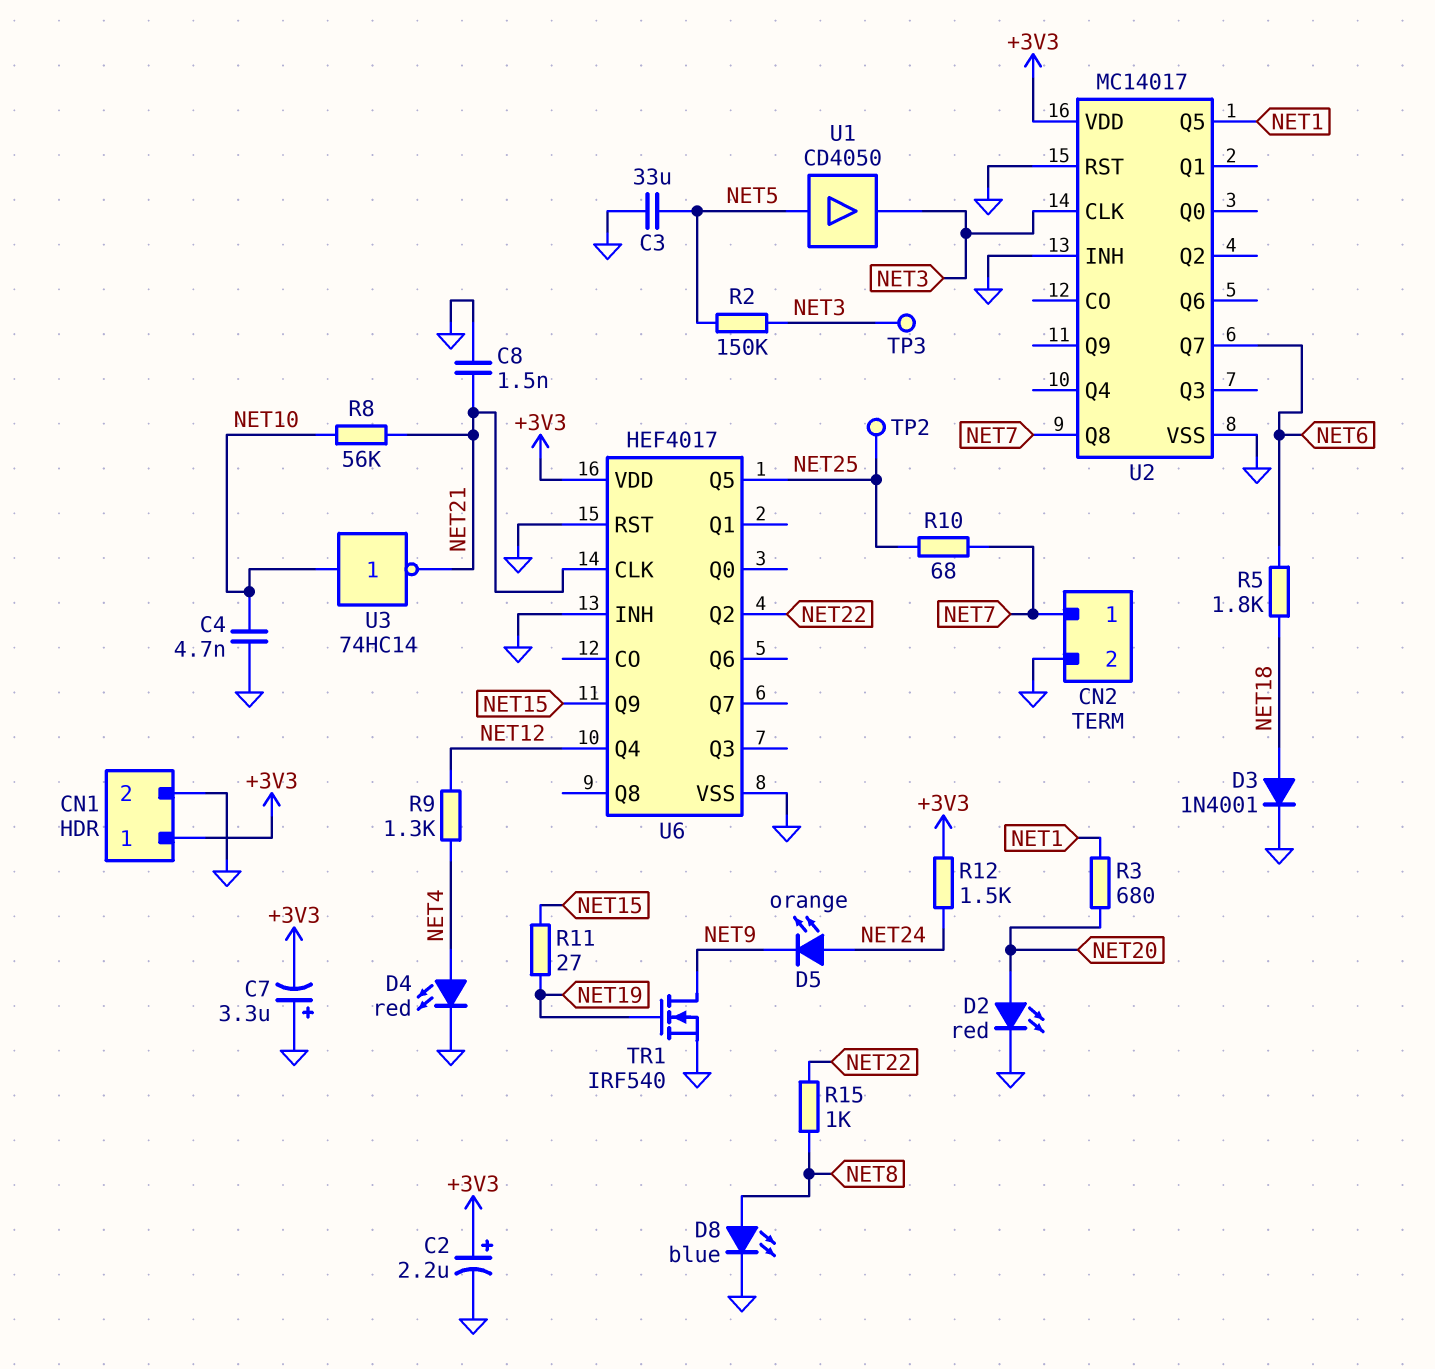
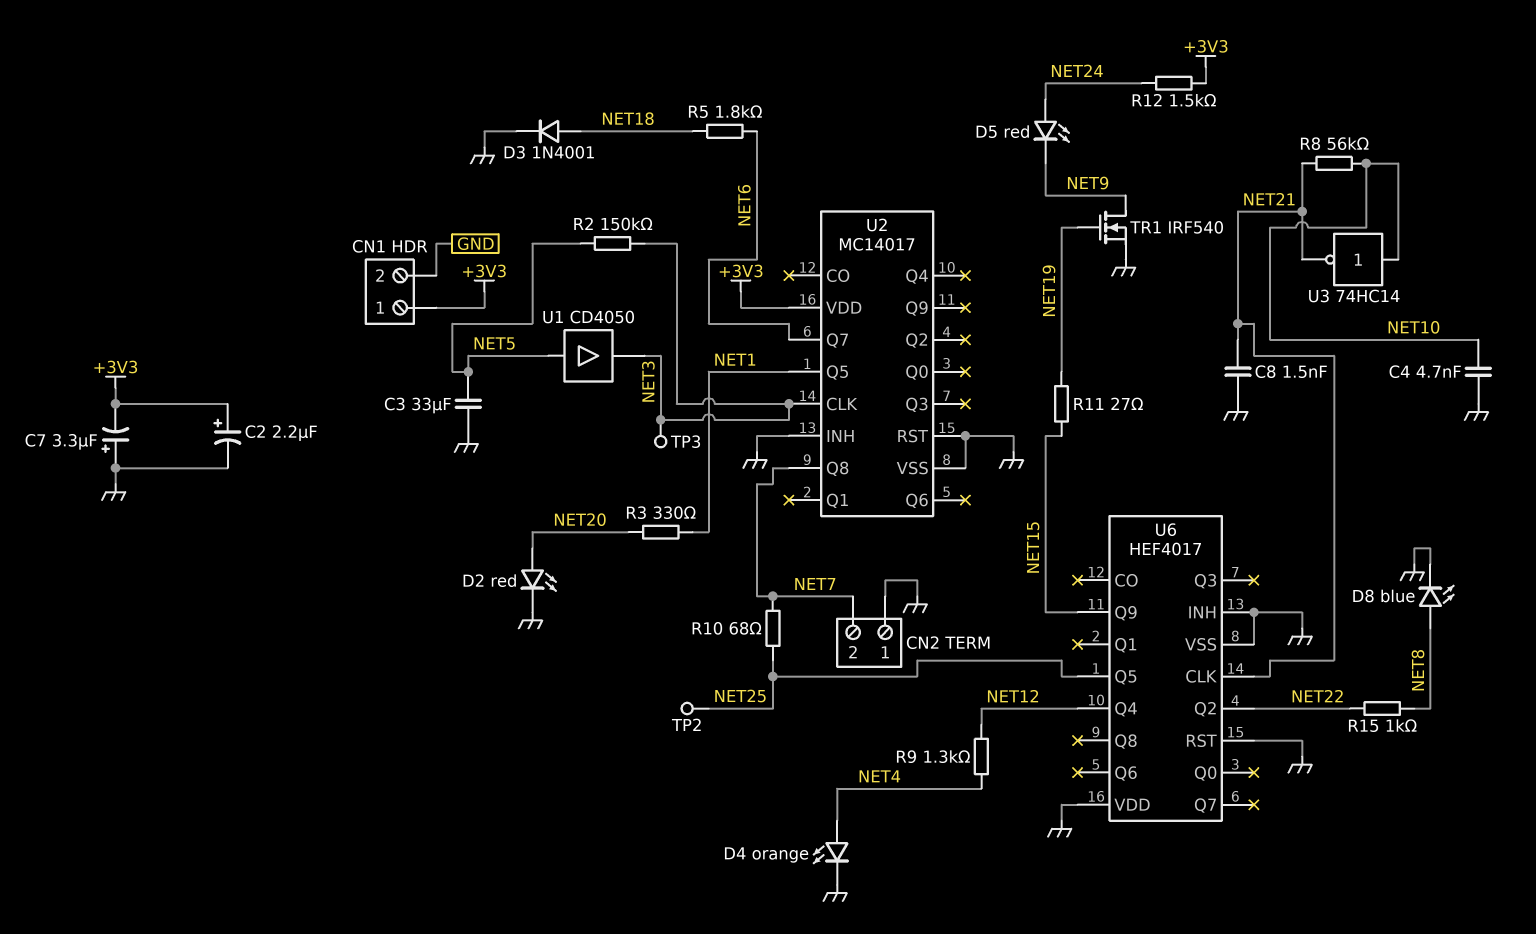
CN2 pin 1: NET7 -> GND
CN2 pin 2: GND -> NET7
D4: LED red (A NET4, K GND) -> LED orange (A NET4, K GND)
D5: LED orange (A NET24, K NET9) -> LED red (A NET24, K NET9)
R3: 680 (NET1, NET20) -> 330 (NET1, NET20)
U6 pin VDD: +3V3 -> GND

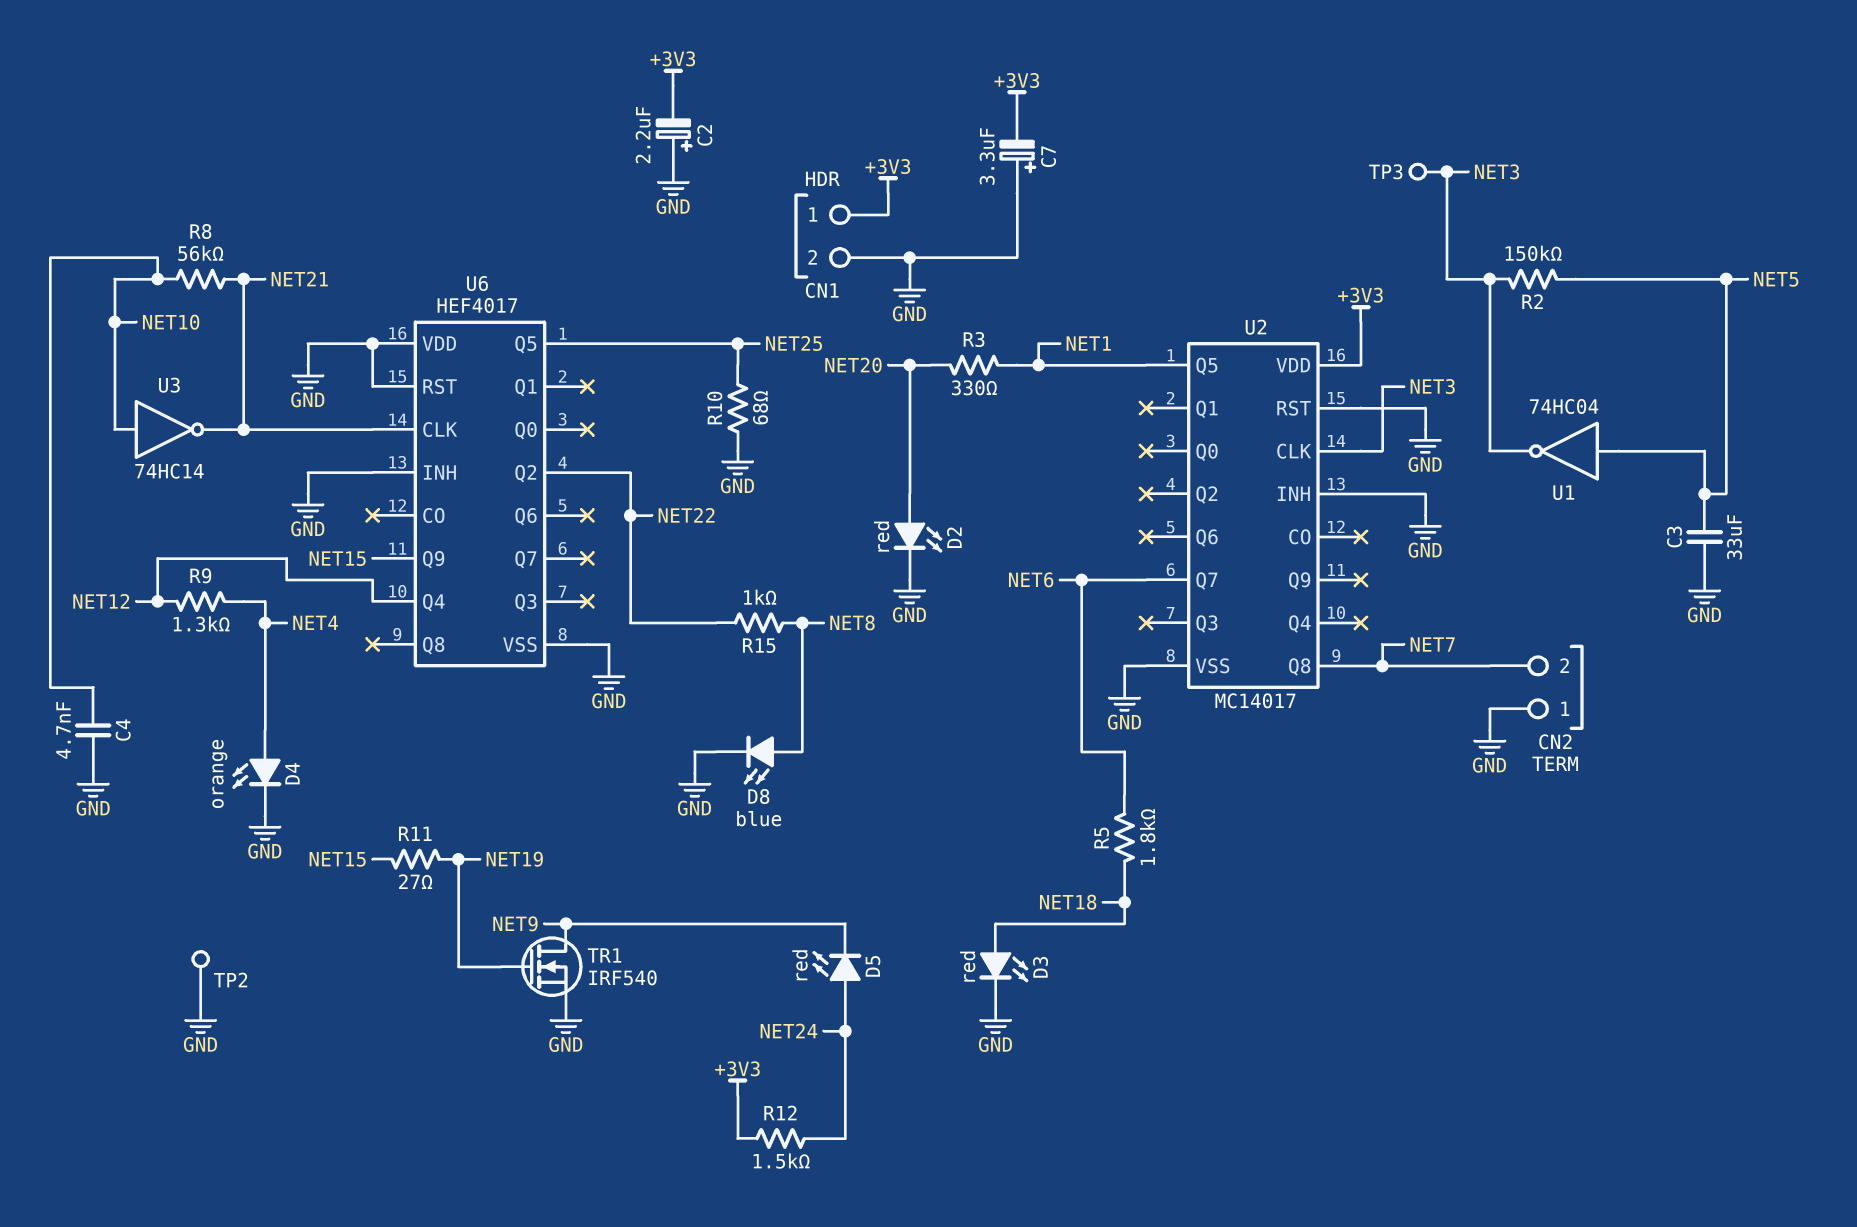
C2: 2.2uF (plus +3V3, minus GND) -> 2.2uF (plus GND, minus +3V3)
C8: 1.5nF (GND, NET21) -> none
D3: diode 1N4001 (A NET18, K GND) -> LED red (A NET18, K GND)
R10: 68 (NET7, NET25) -> 68 (GND, NET25)
TP2: test point (NET25) -> test point (GND)
U1: buffer CD4050 (in NET5, out NET3) -> NOT 74HC04 (in NET5, out NET3)

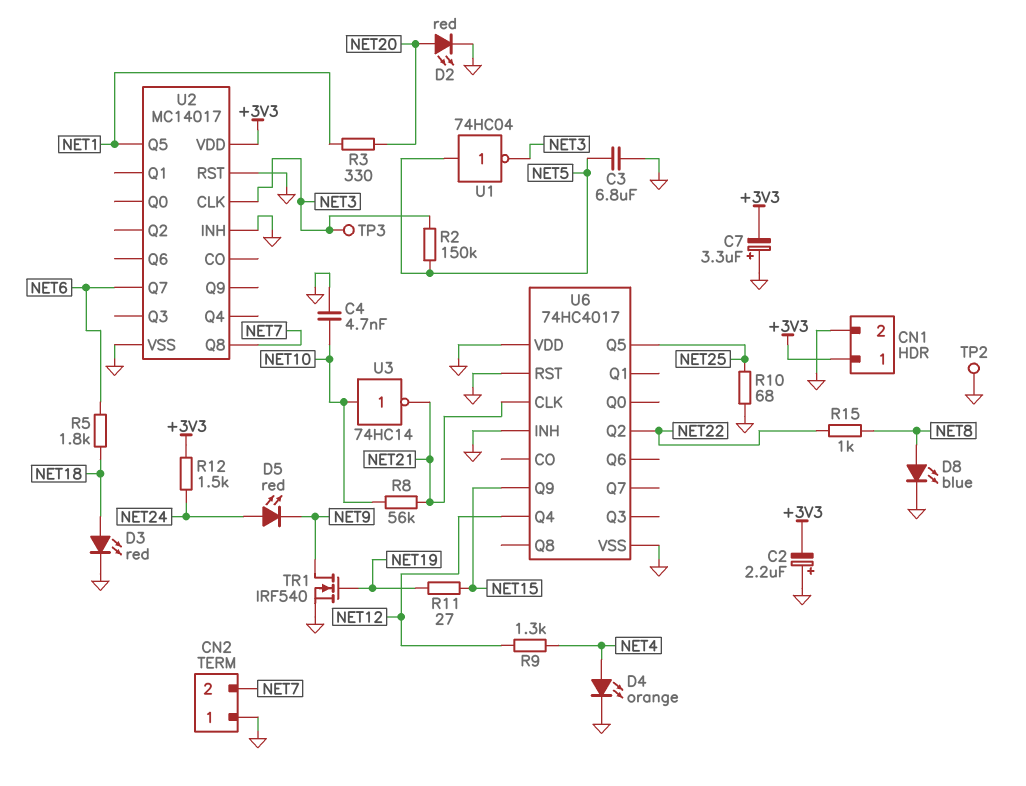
C3: 33uF (GND, NET5) -> 6.8uF (GND, NET5)
U6: HEF4017 -> 74HC4017

